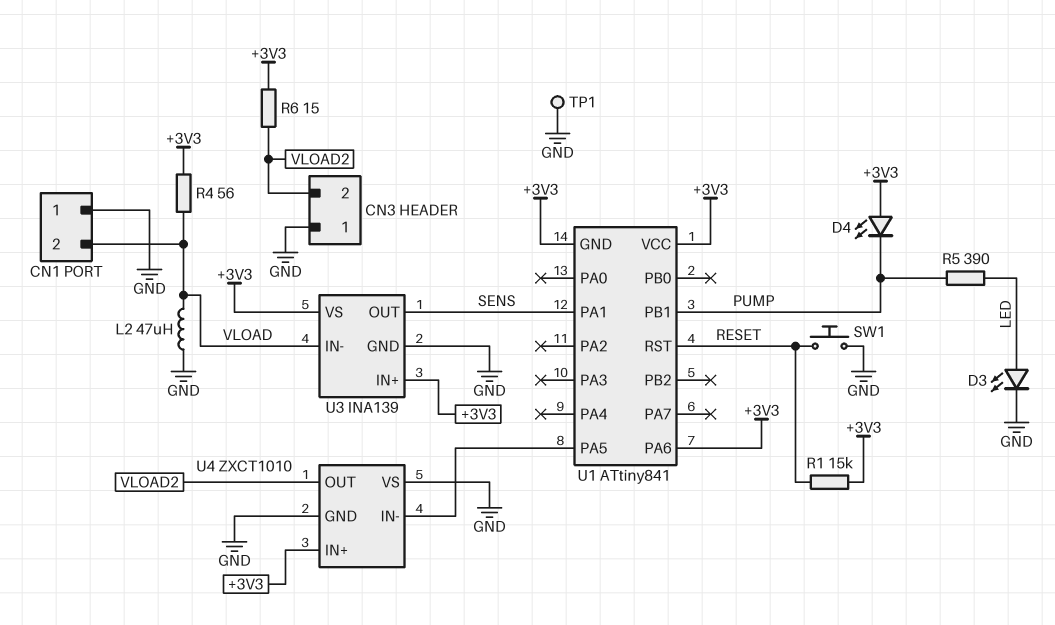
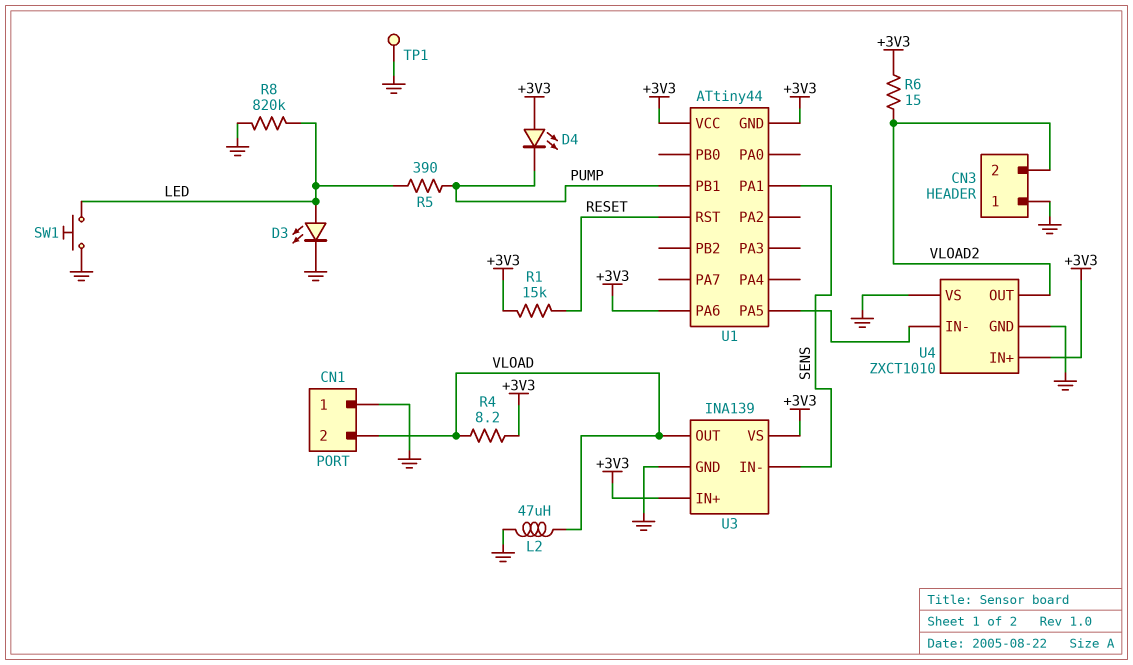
R4: 56 (+3V3, VLOAD) -> 8.2 (+3V3, VLOAD)
R8: none -> 820k (GND, LED)
SW1: button (GND, RESET) -> button (GND, LED)
U1: ATtiny841 -> ATtiny44
U3 pin IN-: VLOAD -> SENS
U3 pin OUT: SENS -> VLOAD

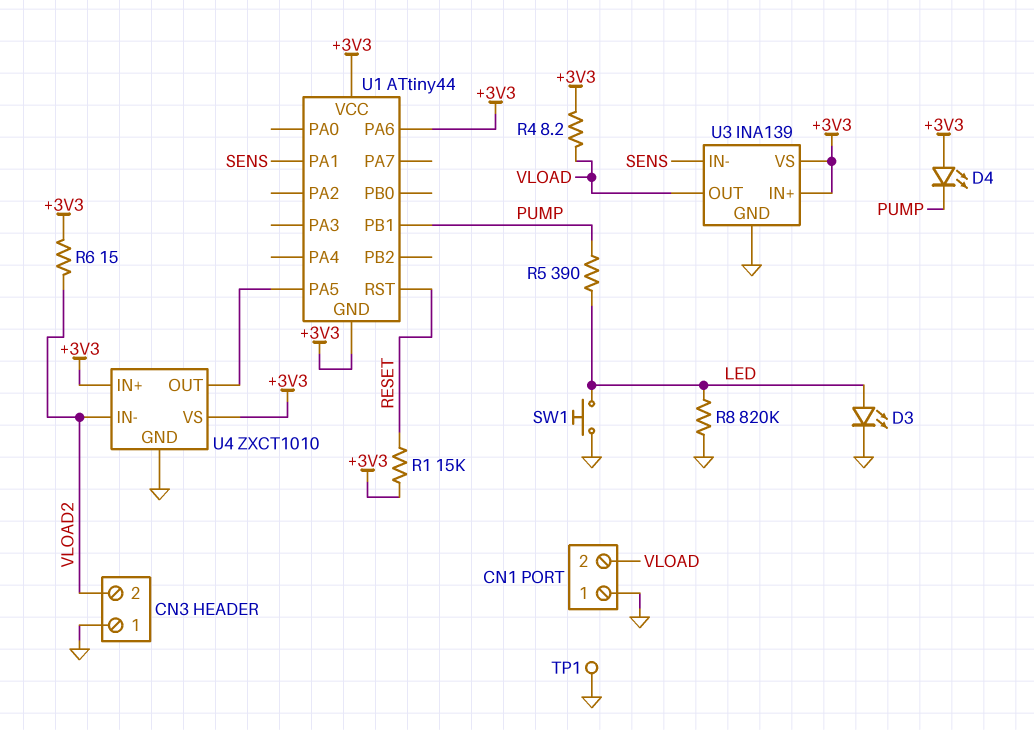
L2: 47uH (GND, VLOAD) -> none
U4 pin IN-: U1/PA5 -> VLOAD2
U4 pin OUT: VLOAD2 -> U1/PA5
U4 pin VS: GND -> +3V3

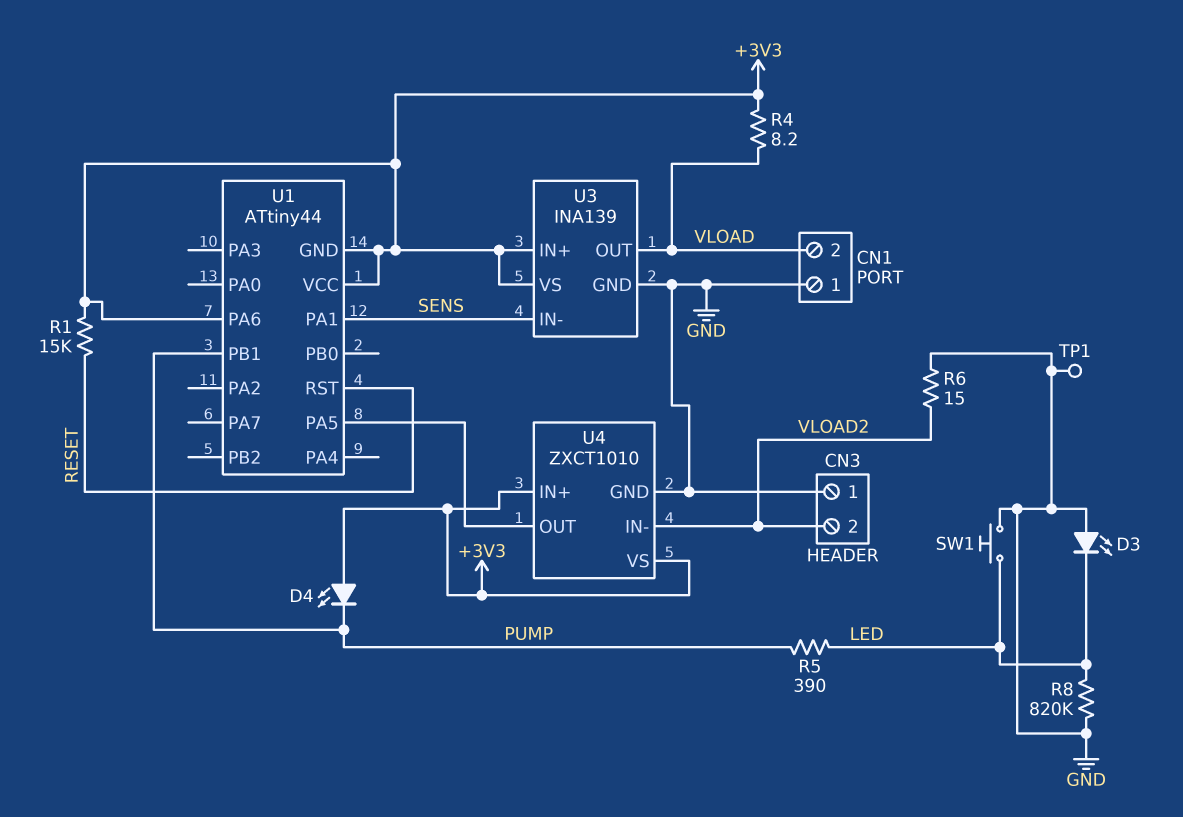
D3: LED (A LED, K GND) -> LED (A GND, K LED)
R6: 15 (+3V3, VLOAD2) -> 15 (GND, VLOAD2)

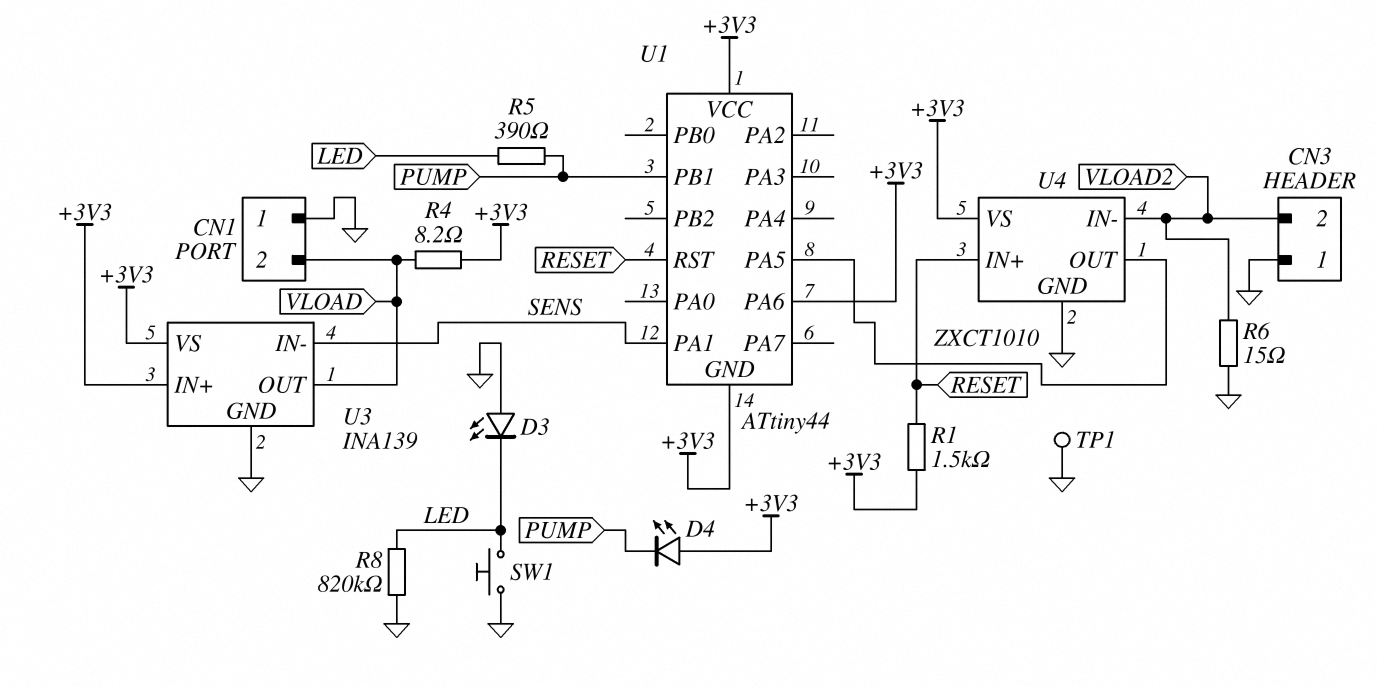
R1: 15k (+3V3, RESET) -> 1.5k (+3V3, RESET)
U4 pin IN+: +3V3 -> RESET

